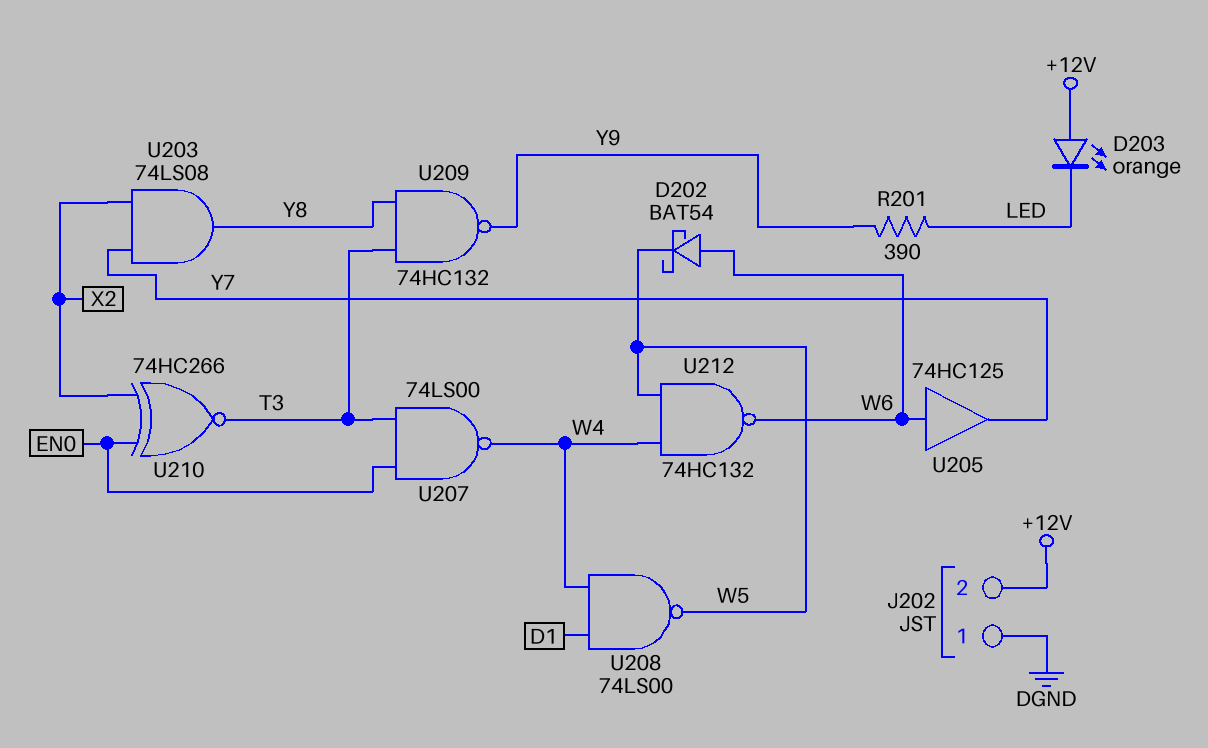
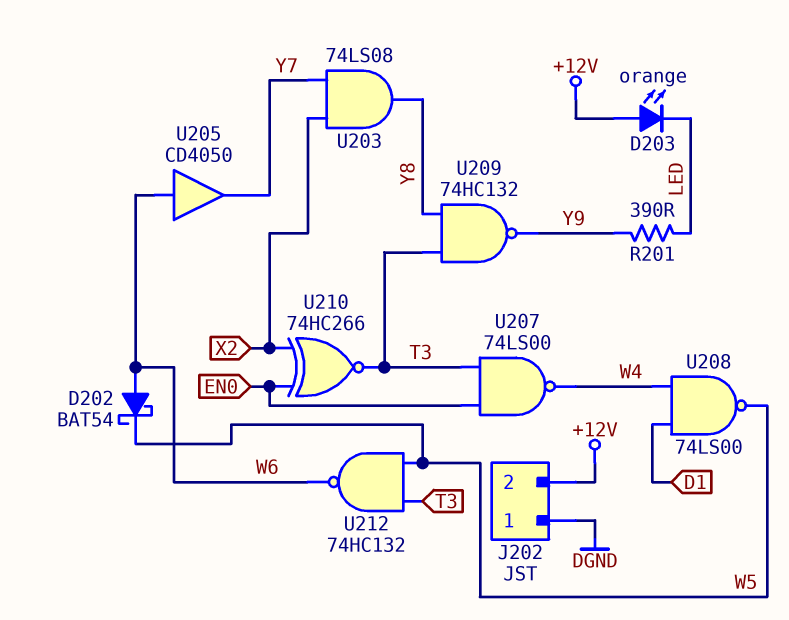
U205: buffer 74HC125 (in W6, out Y7) -> buffer CD4050 (in W6, out Y7)
U212: NAND 74HC132 (in W4, in W5, out W6) -> NAND 74HC132 (in T3, in W5, out W6)

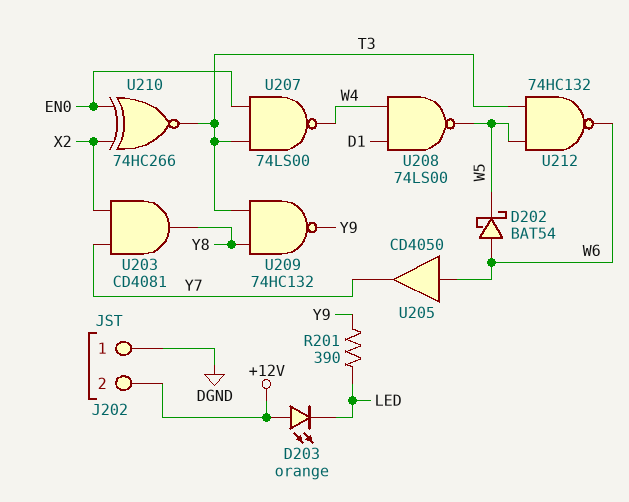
U203: AND 74LS08 (in X2, in Y7, out Y8) -> AND CD4081 (in X2, in Y7, out Y8)

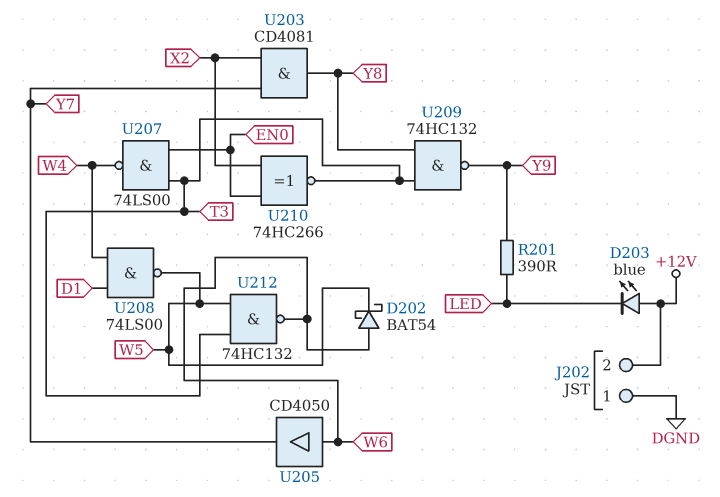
D203: LED orange (A +12V, K LED) -> LED blue (A +12V, K LED)

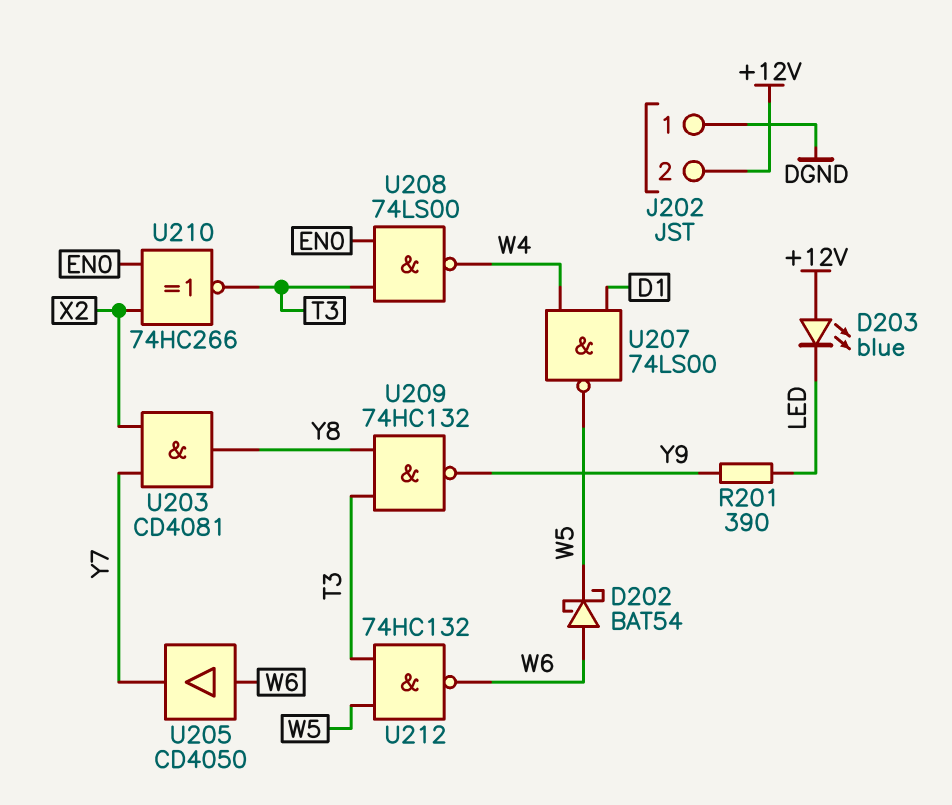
U207: NAND 74LS00 (in EN0, in T3, out W4) -> NAND 74LS00 (in D1, in W4, out W5)
U208: NAND 74LS00 (in D1, in W4, out W5) -> NAND 74LS00 (in EN0, in T3, out W4)

